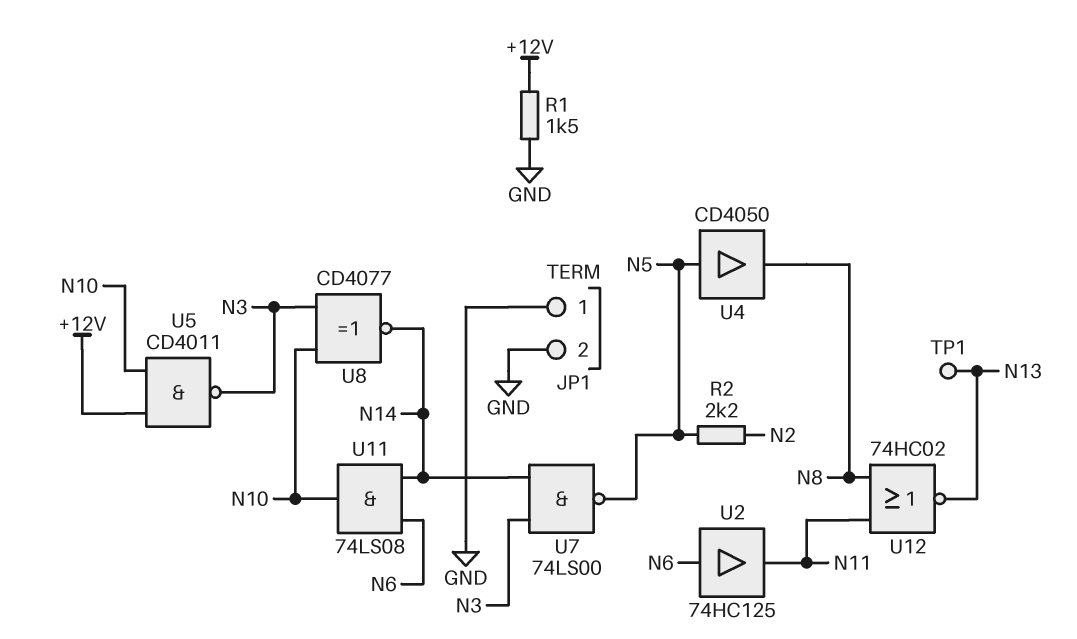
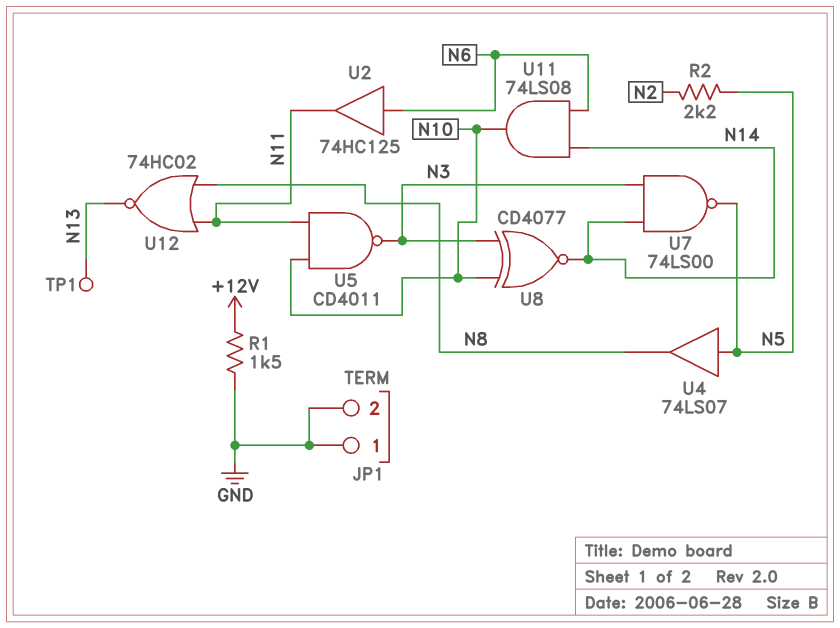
U4: buffer CD4050 (in N5, out N8) -> buffer 74LS07 (in N5, out N8)
U5: NAND CD4011 (in +12V, in N10, out N3) -> NAND CD4011 (in N10, in N11, out N3)

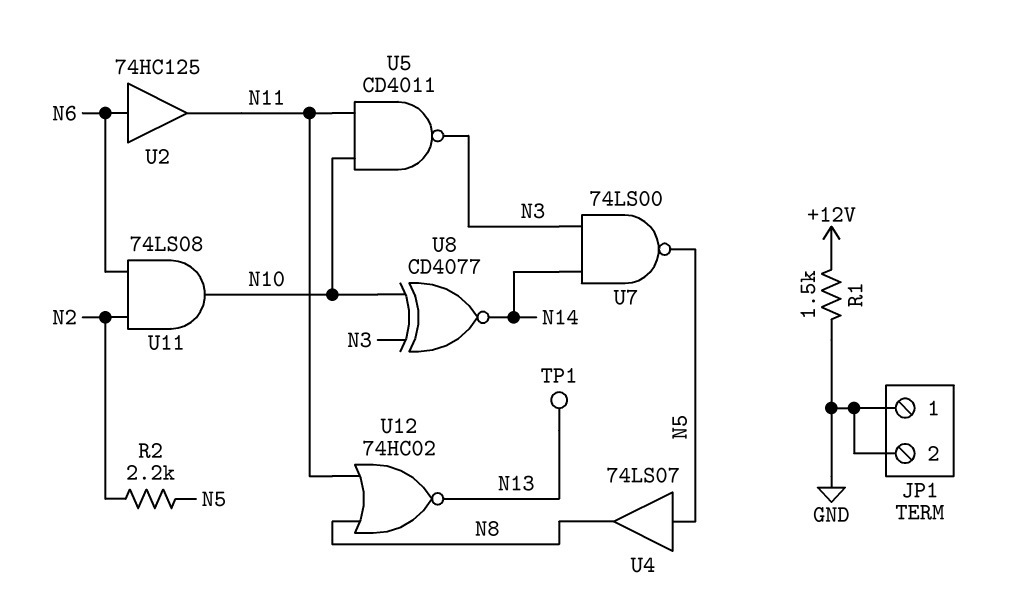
U11: AND 74LS08 (in N6, in N14, out N10) -> AND 74LS08 (in N2, in N6, out N10)

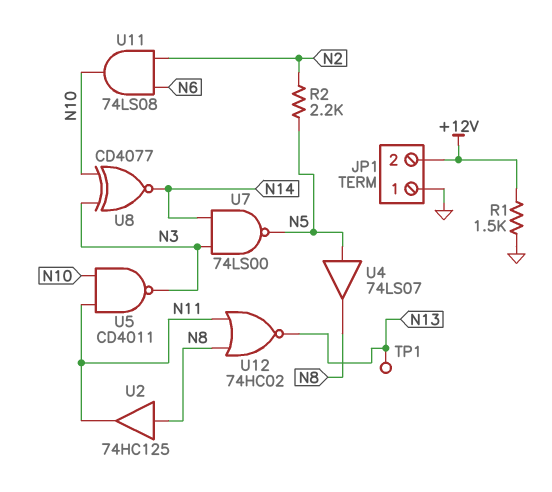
JP1 pin 2: GND -> +12V
U2: buffer 74HC125 (in N6, out N11) -> buffer 74HC125 (in N8, out N11)

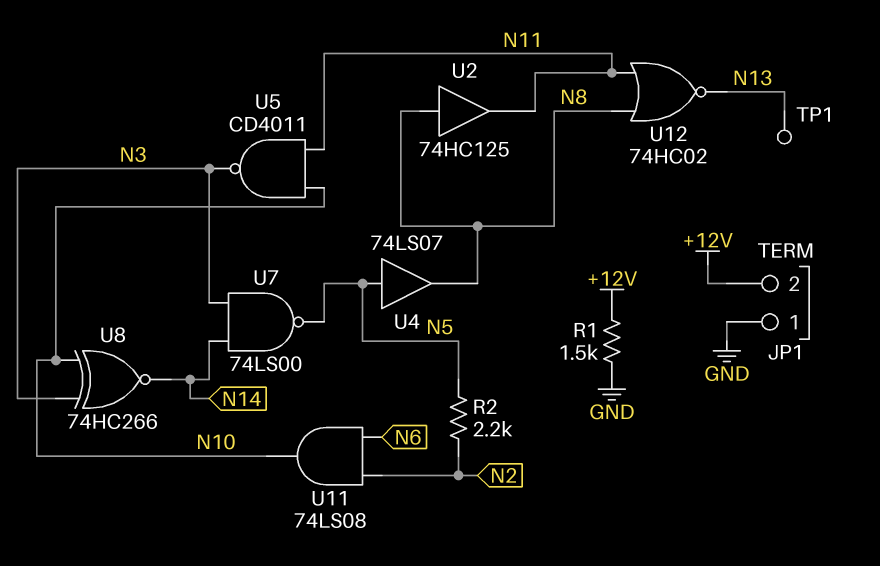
U8: XNOR CD4077 (in N3, in N10, out N14) -> XNOR 74HC266 (in N3, in N10, out N14)

